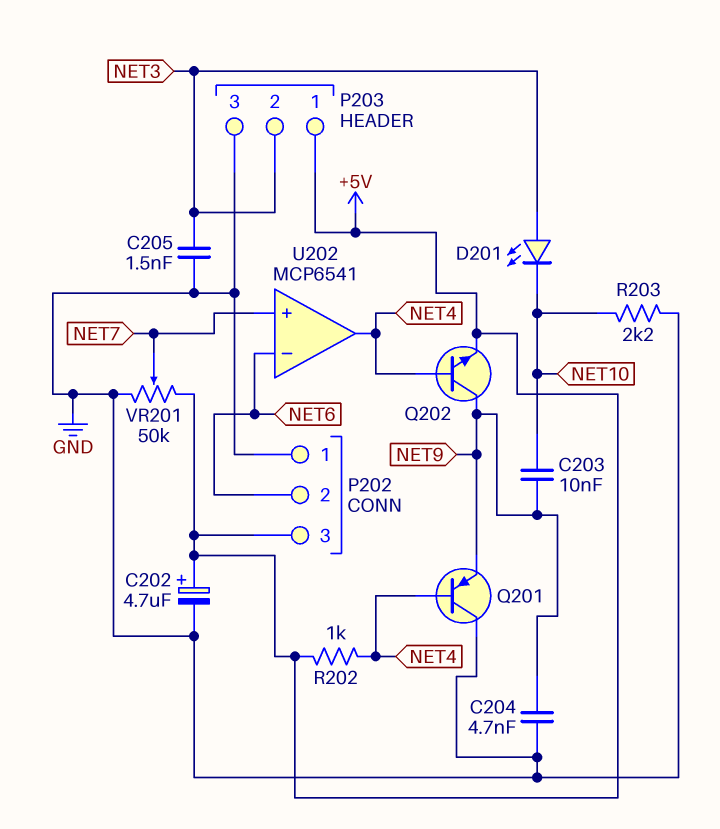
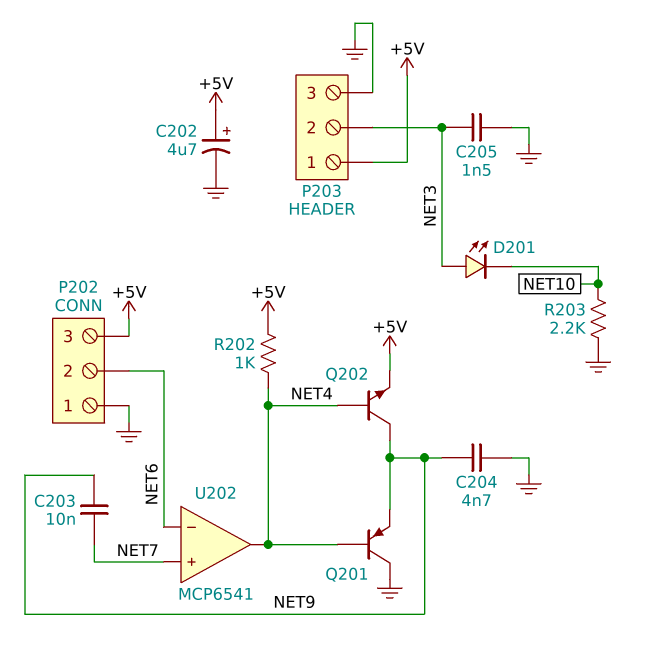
C203: 10nF (NET9, NET10) -> 10nF (NET7, NET9)
VR201: 50k (+5V, GND, wiper NET7) -> none

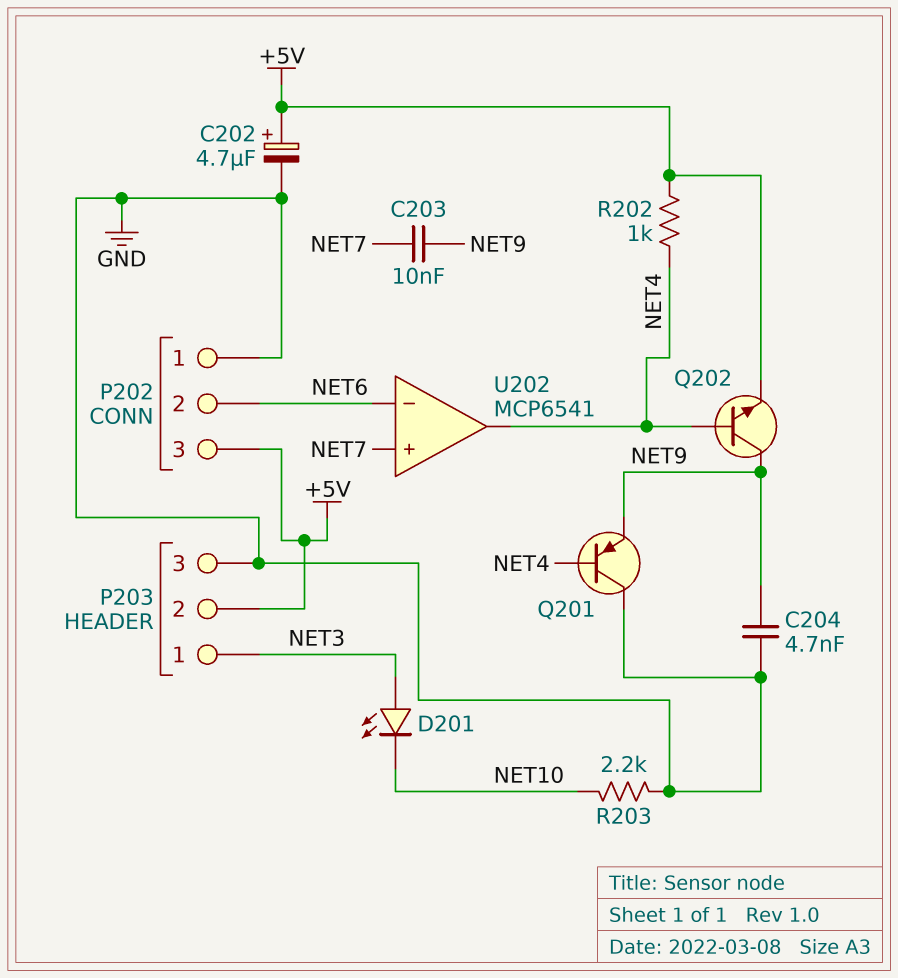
C205: 1.5nF (GND, NET3) -> none
P203 pin 1: +5V -> NET3
P203 pin 2: NET3 -> +5V

